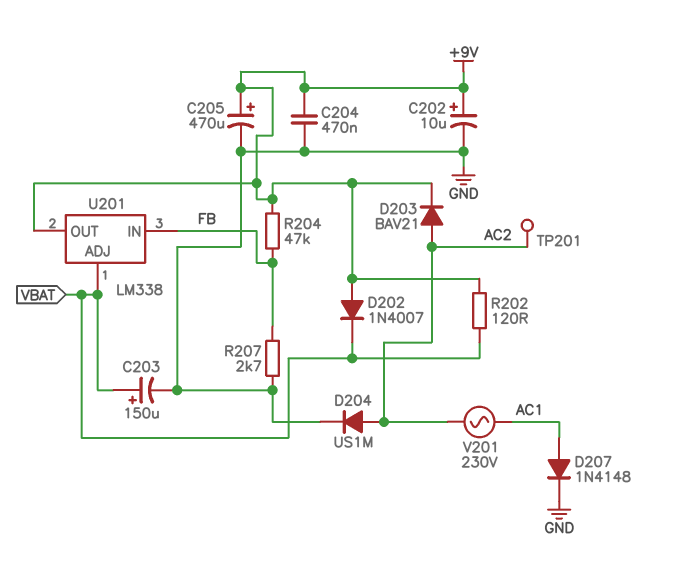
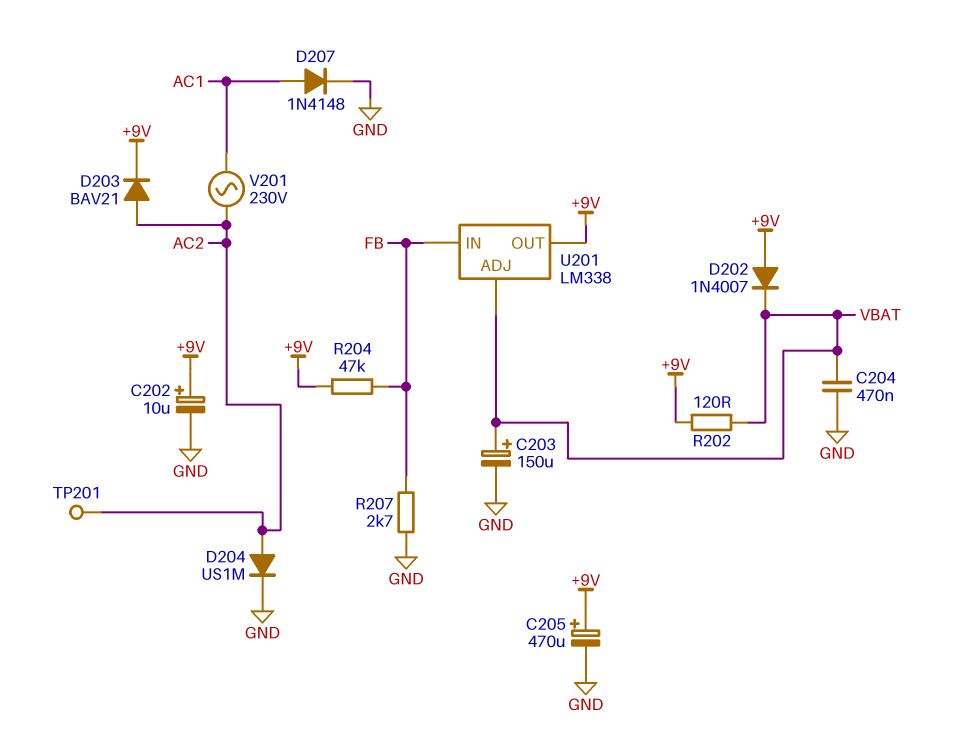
C204: 470nF (+9V, GND) -> 470nF (GND, VBAT)

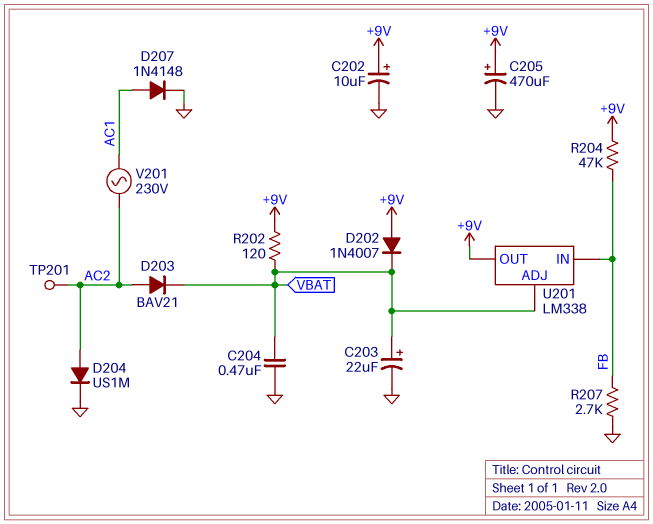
C203: 150uF (plus VBAT, minus GND) -> 22uF (plus VBAT, minus GND)
D203: diode BAV21 (A AC2, K +9V) -> diode BAV21 (A AC2, K VBAT)

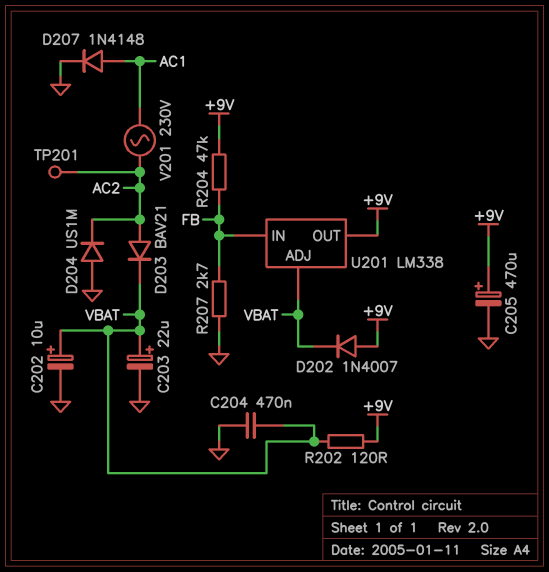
C202: 10uF (plus +9V, minus GND) -> 10uF (plus VBAT, minus GND)
D204: diode US1M (A AC2, K GND) -> diode US1M (A GND, K AC2)

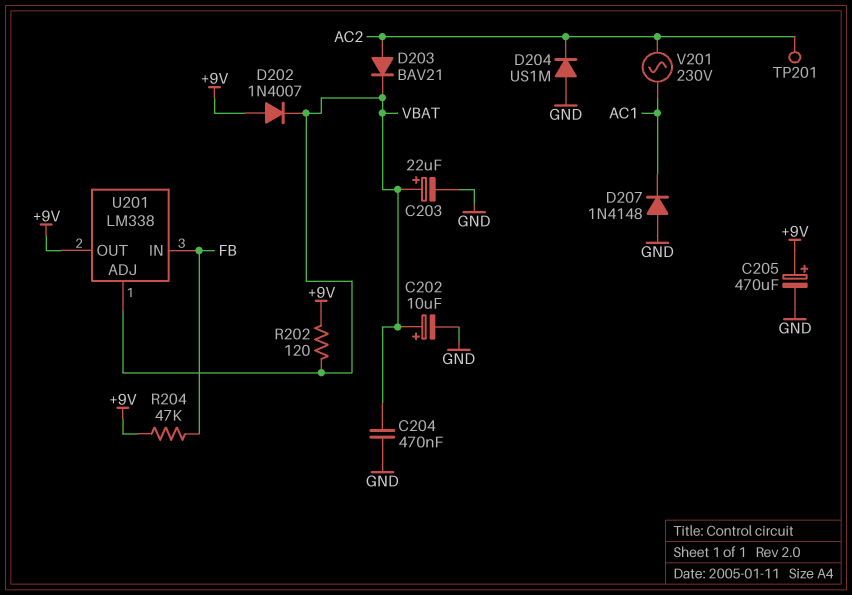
D207: diode 1N4148 (A AC1, K GND) -> diode 1N4148 (A GND, K AC1)
R207: 2.7k (FB, GND) -> none

